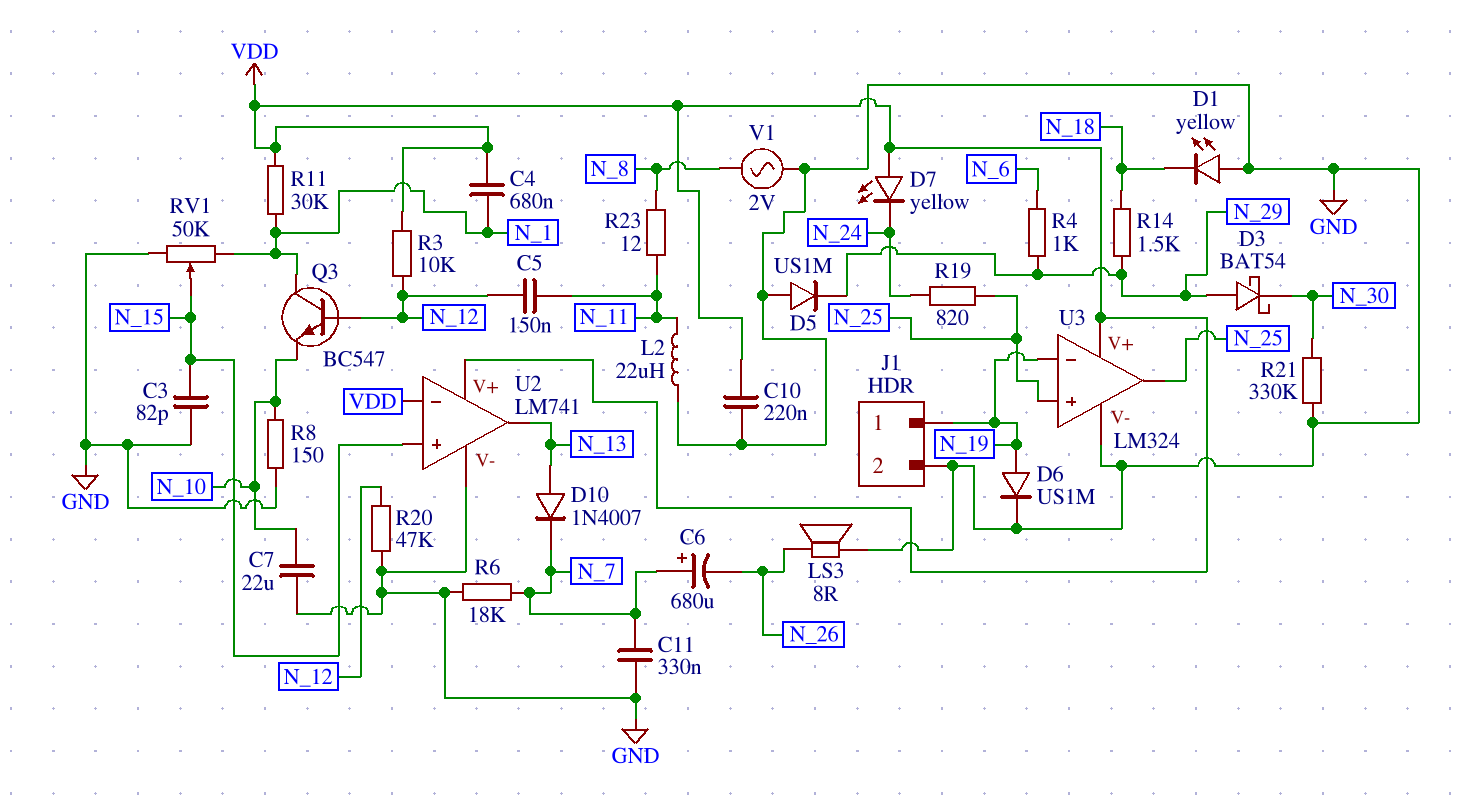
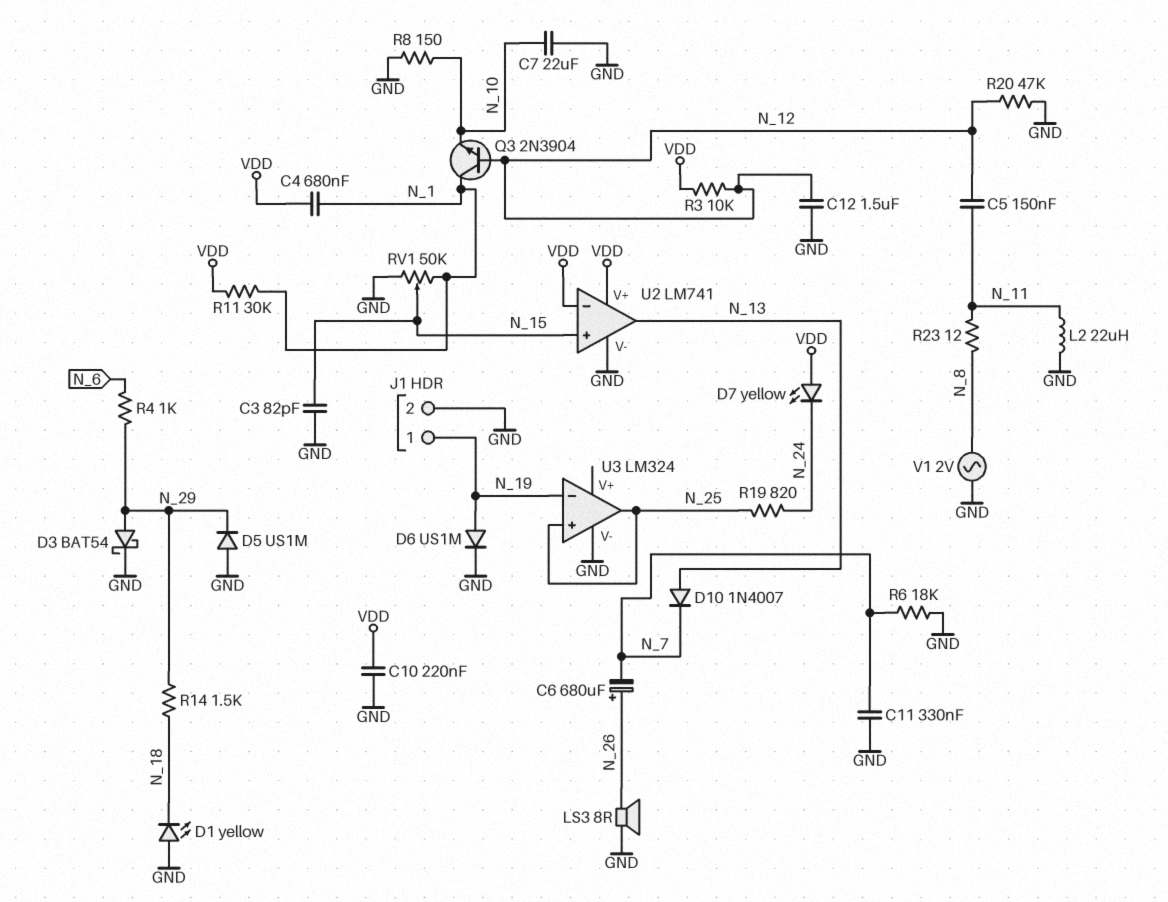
C6: 680uF (plus N_7, minus N_26) -> 680uF (plus N_26, minus N_7)
C12: none -> 1.5uF (GND, N_12)
D3: schottky BAT54 (A N_29, K N_30) -> schottky BAT54 (A N_29, K GND)
Q3: NPN BC547 (B N_12, C N_1, E N_10) -> NPN 2N3904 (B N_12, C N_1, E N_10)
R21: 330k (GND, N_30) -> none
U3 pin V+: VDD -> none

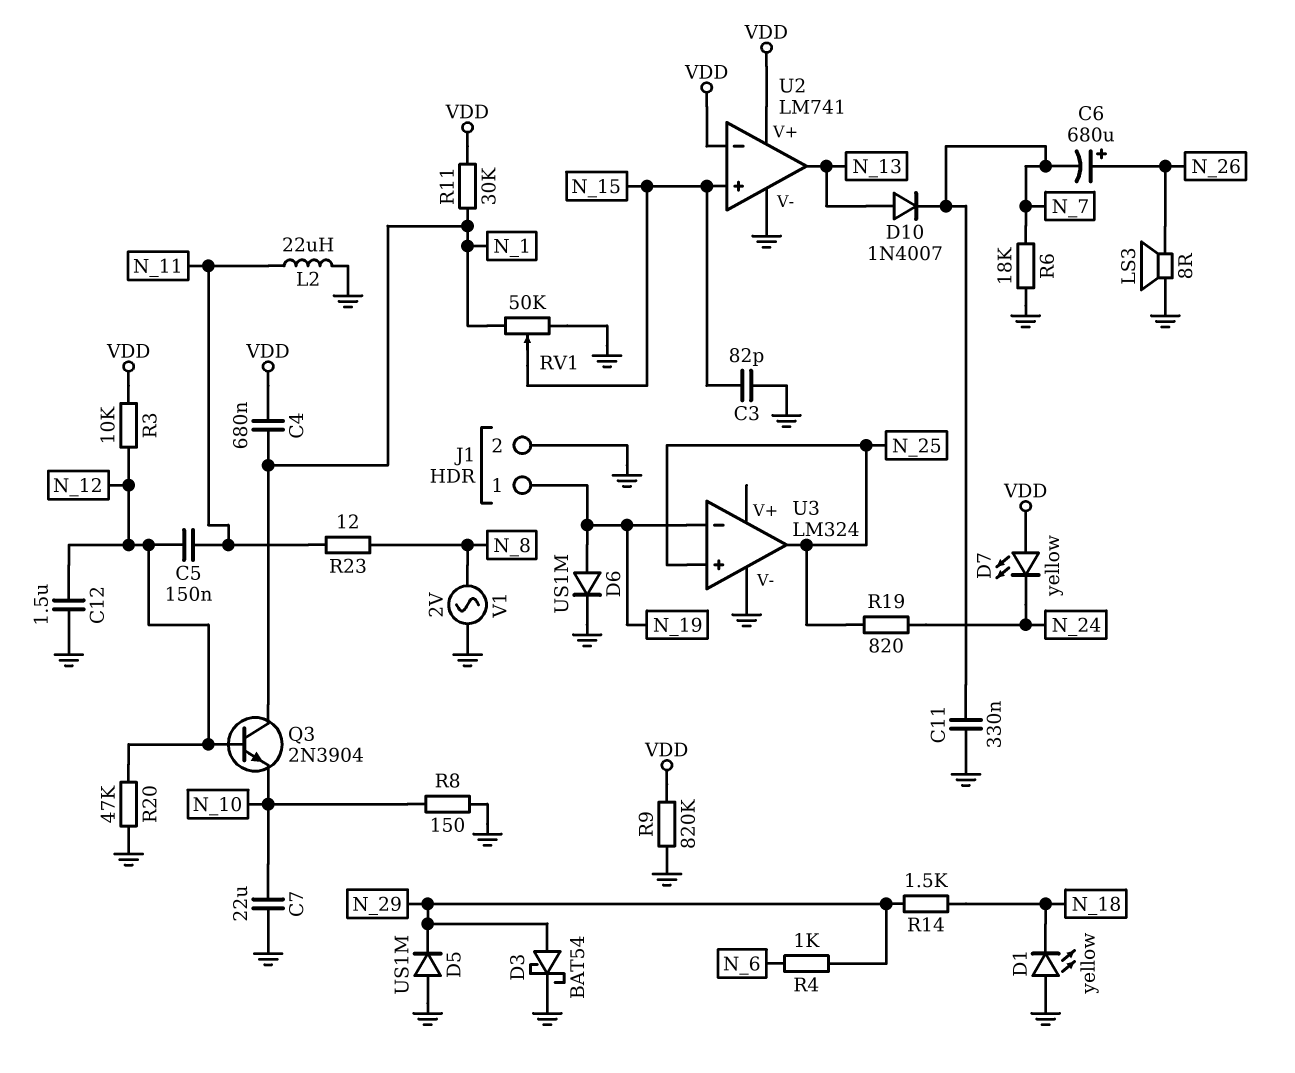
C10: 220nF (GND, VDD) -> none
R9: none -> 820k (GND, VDD)

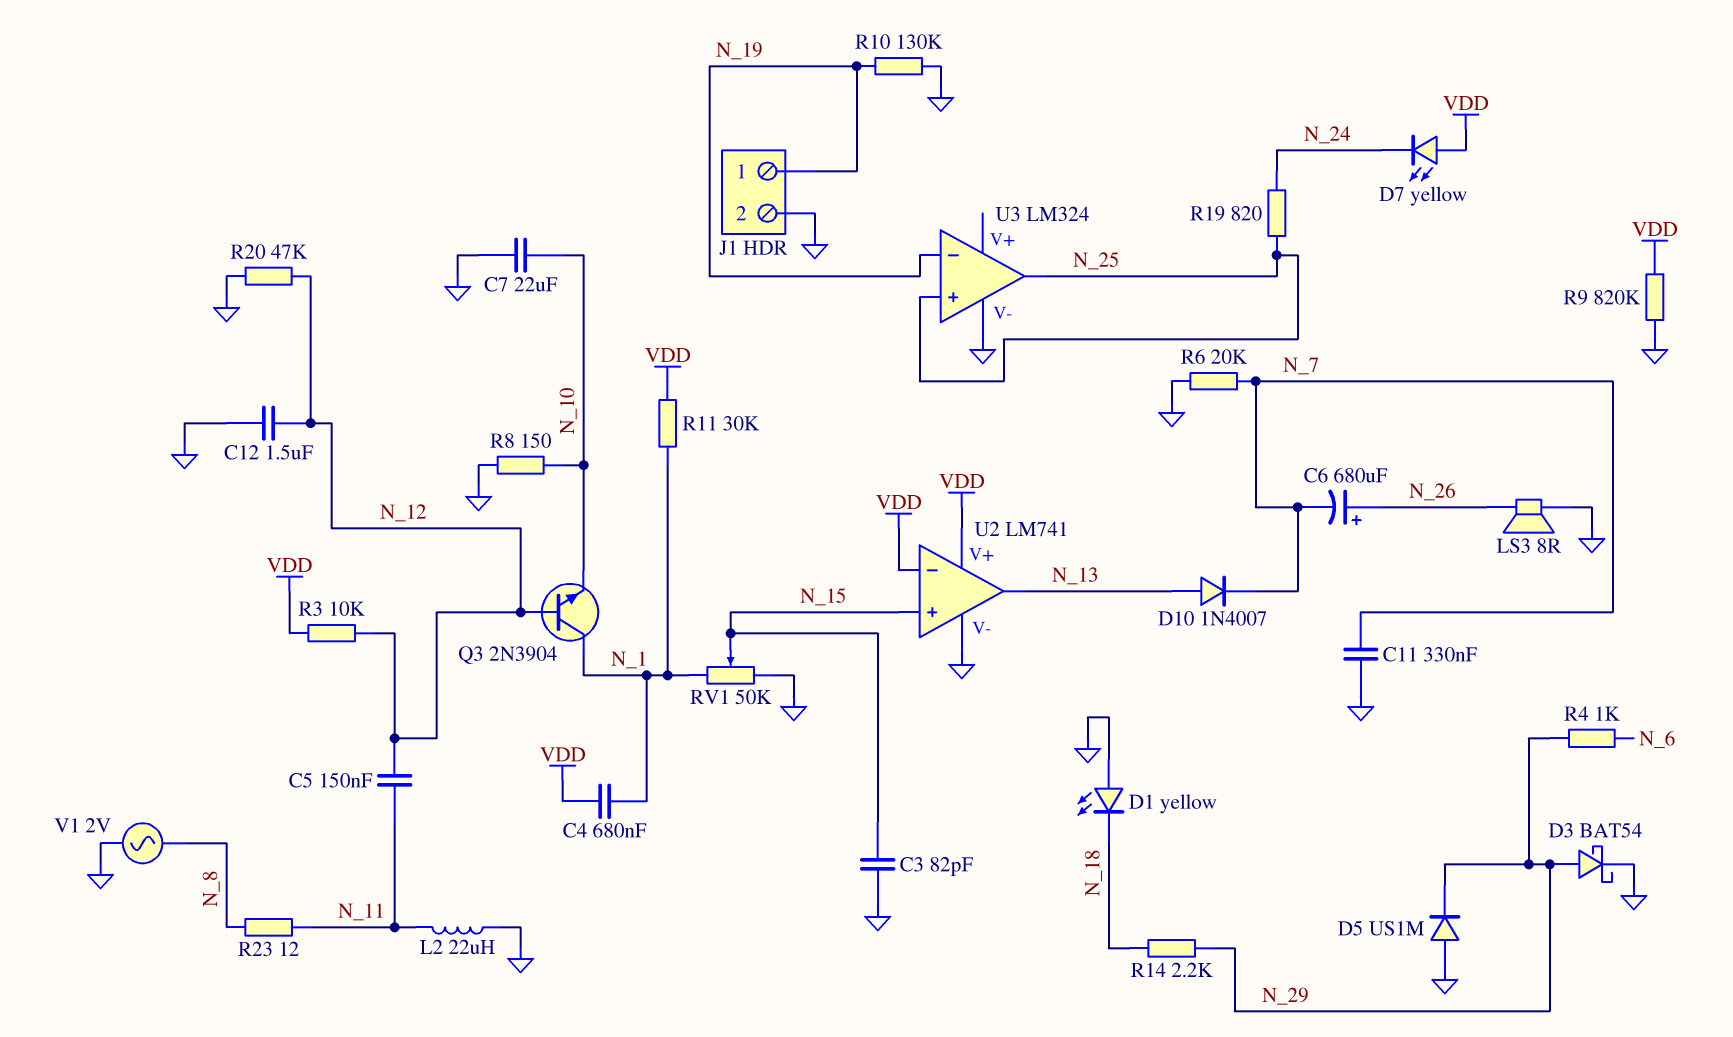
D6: diode US1M (A N_19, K GND) -> none
R6: 18k (GND, N_7) -> 20k (GND, N_7)
R10: none -> 130k (GND, N_19)
R14: 1.5k (N_18, N_29) -> 2.2k (N_18, N_29)

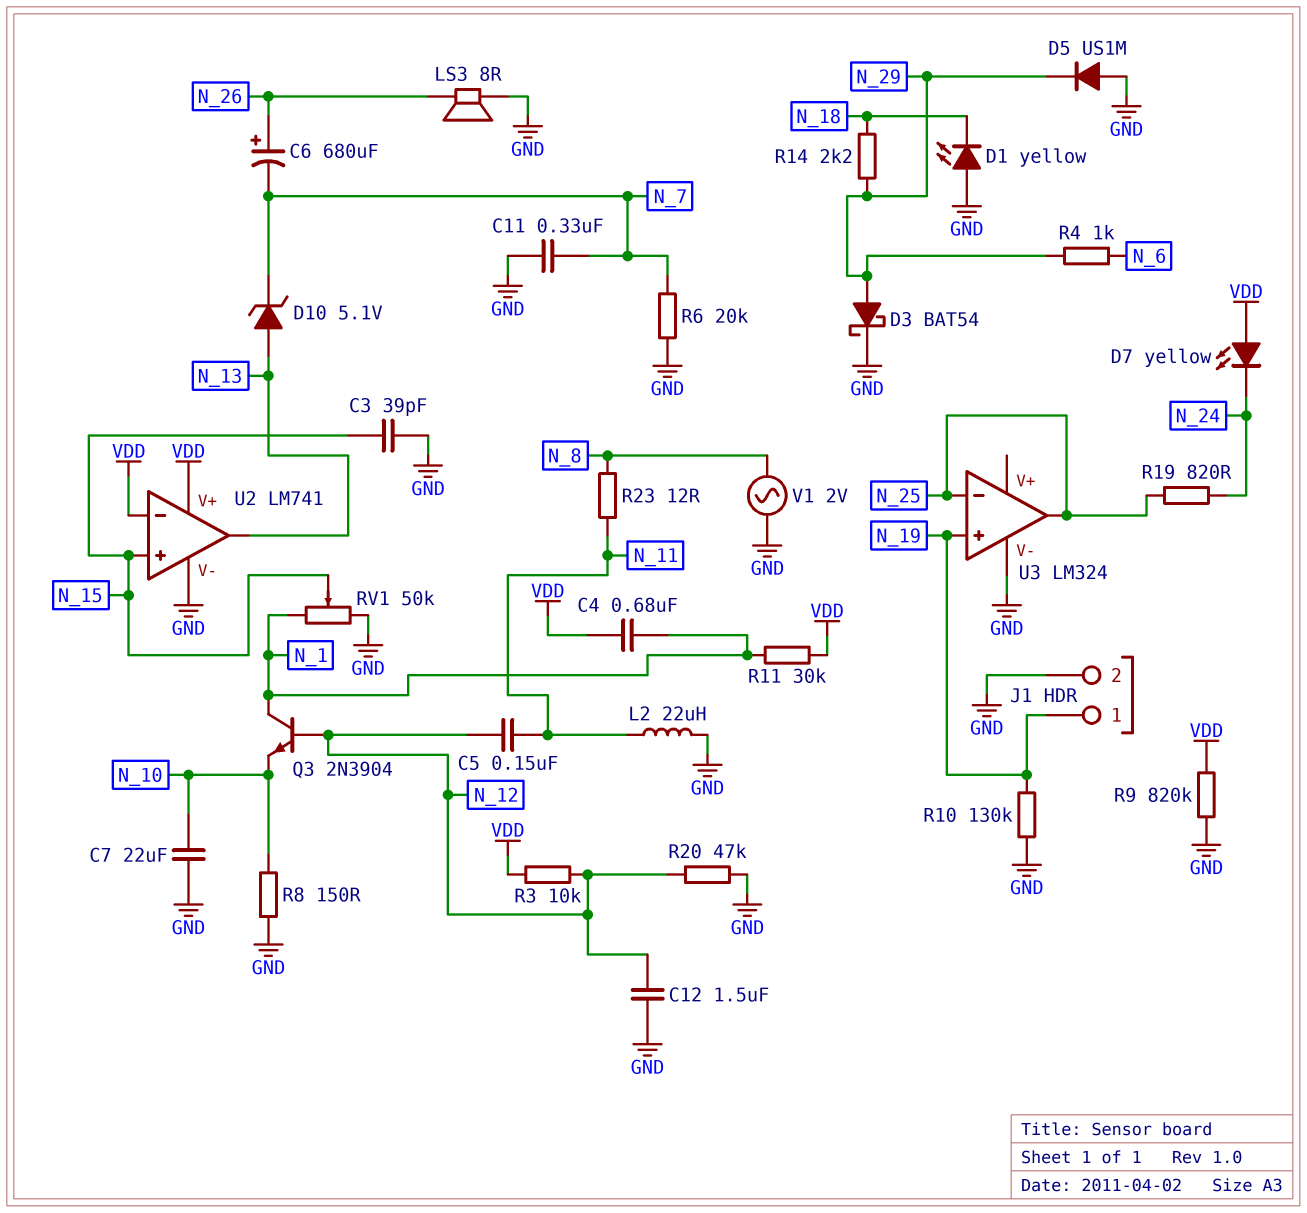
C3: 82pF (GND, N_15) -> 39pF (GND, N_15)
D10: diode 1N4007 (A N_13, K N_7) -> zener 5.1V (A N_13, K N_7)
U3 pin in+: N_25 -> N_19
U3 pin in-: N_19 -> N_25

